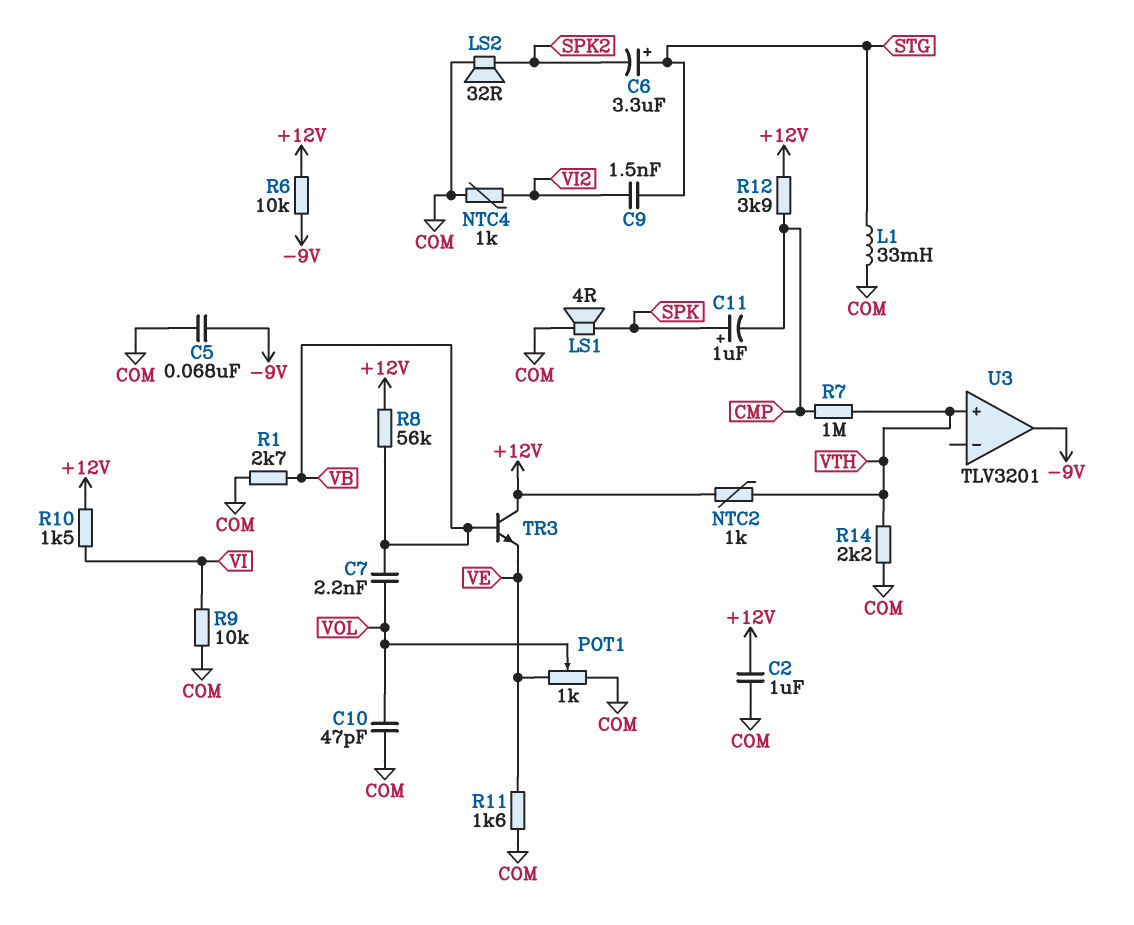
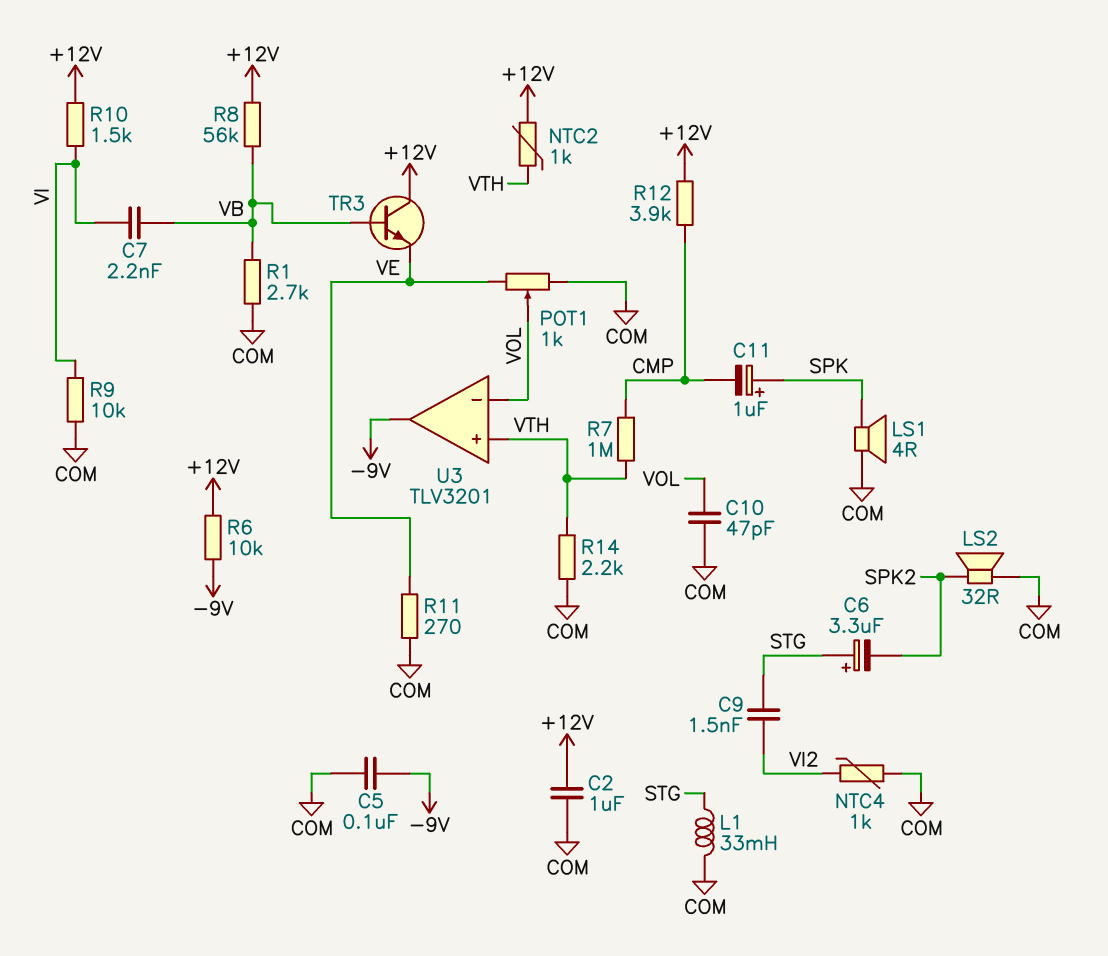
C5: 68nF (-9V, COM) -> 100nF (-9V, COM)
C7: 2.2nF (VB, VOL) -> 2.2nF (VB, VI)
R11: 1.6k (COM, VE) -> 270 (COM, VE)
U3 pin in-: none -> VOL

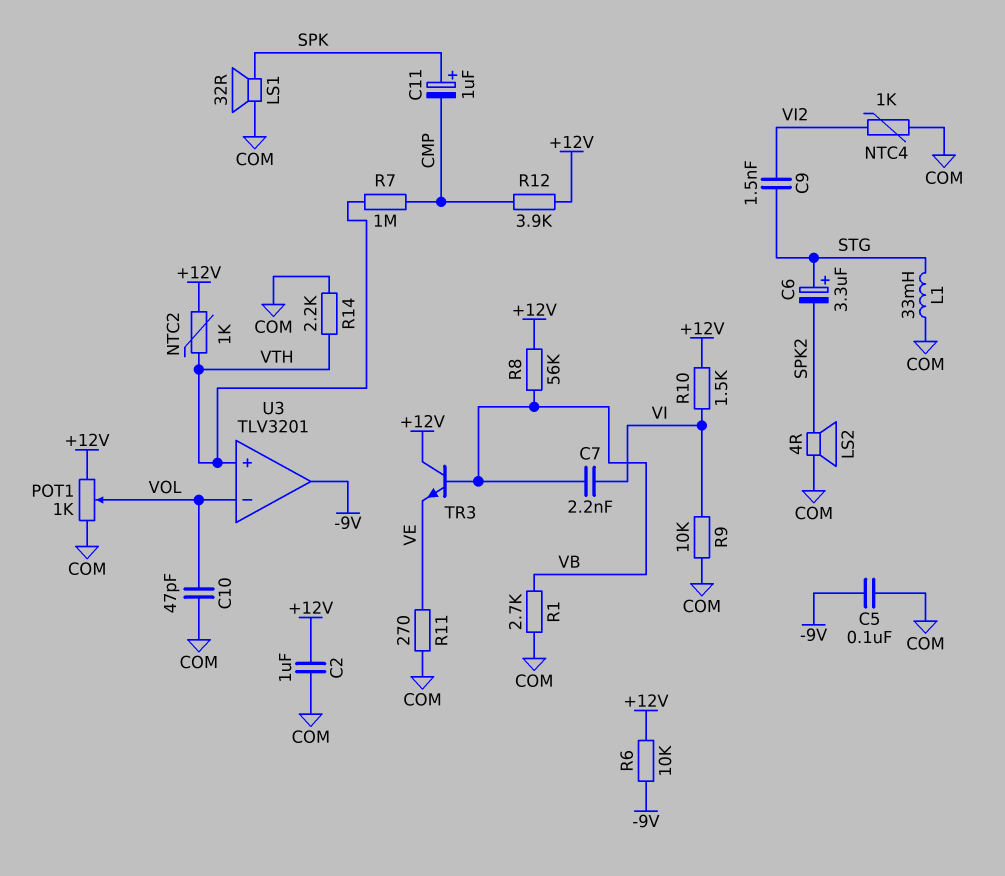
LS1: speaker 4R (COM, SPK) -> speaker 32R (COM, SPK)
LS2: speaker 32R (COM, SPK2) -> speaker 4R (COM, SPK2)
POT1: 1k (COM, VE, wiper VOL) -> 1k (+12V, COM, wiper VOL)

